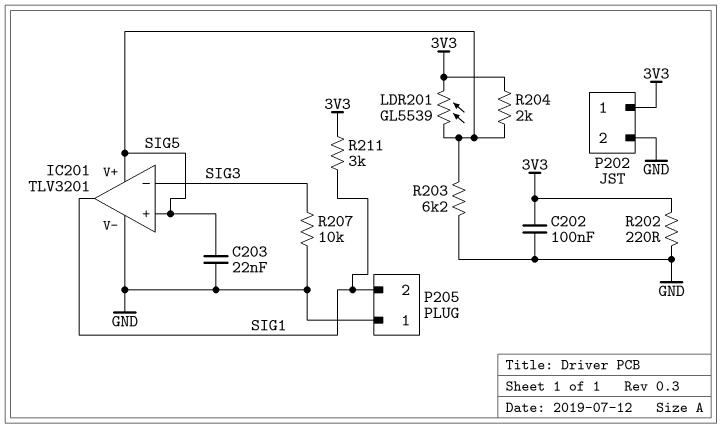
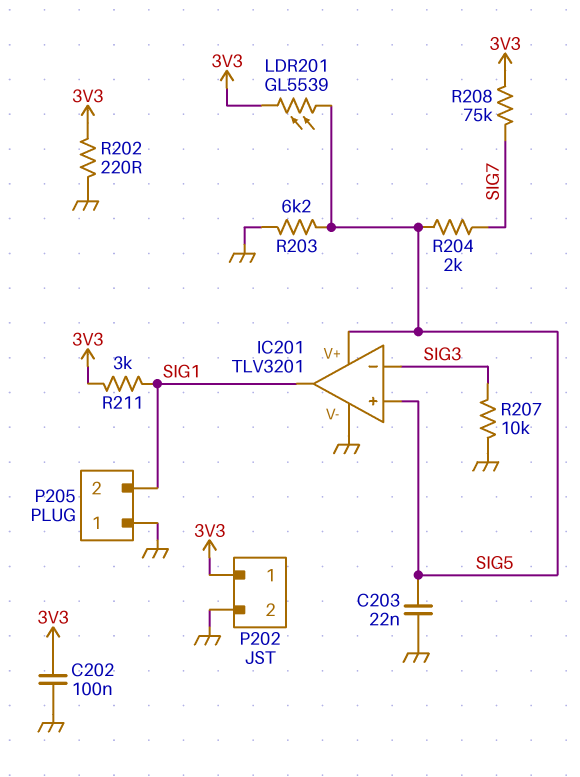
R204: 2k (3V3, SIG5) -> 2k (SIG5, SIG7)
R208: none -> 75k (3V3, SIG7)

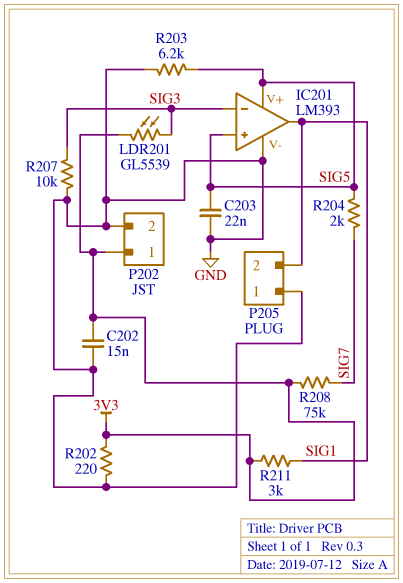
C202: 100nF (3V3, GND) -> 15nF (3V3, GND)
IC201: TLV3201 -> LM393
LDR201: GL5539 (3V3, SIG5) -> GL5539 (3V3, SIG3)

